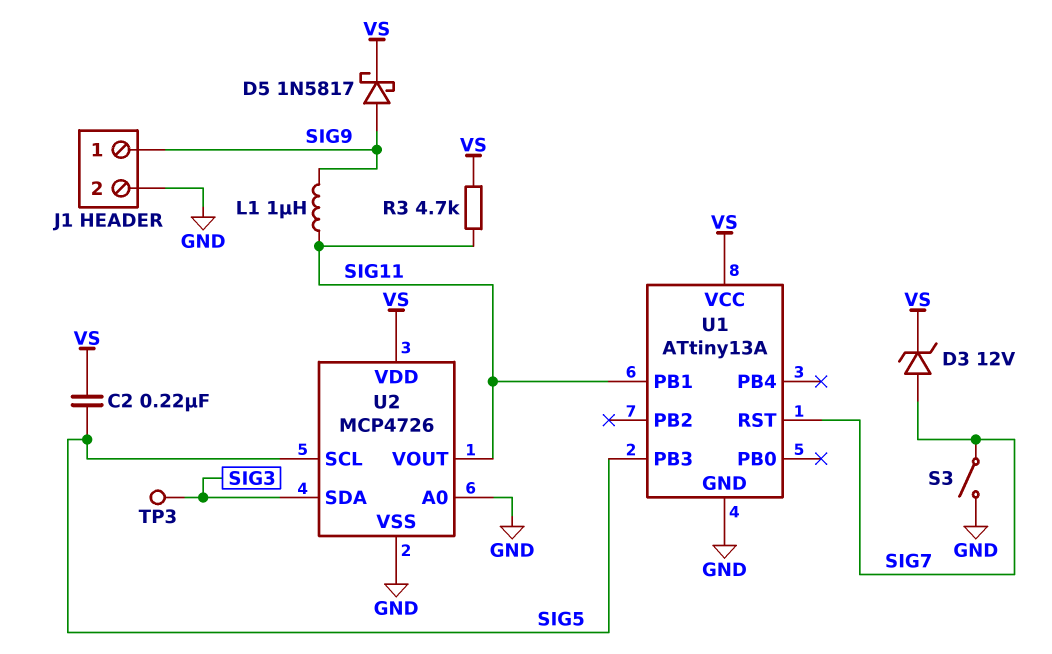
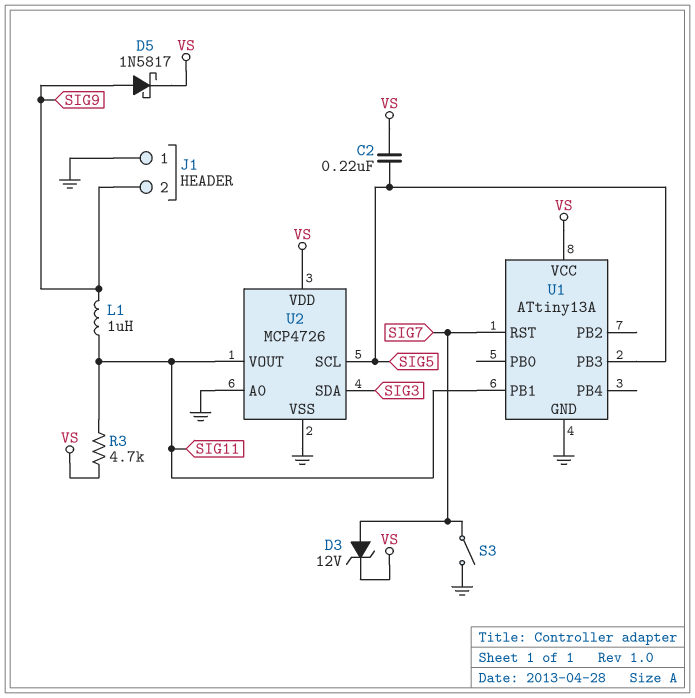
J1 pin 1: SIG9 -> GND
J1 pin 2: GND -> SIG9
TP3: test point (SIG3) -> none

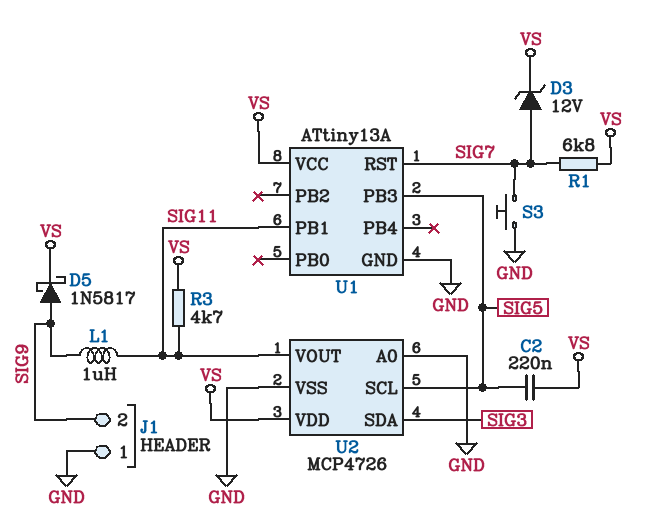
R1: none -> 6.8k (SIG7, VS)
S3: switch (GND, SIG7) -> button (GND, SIG7)

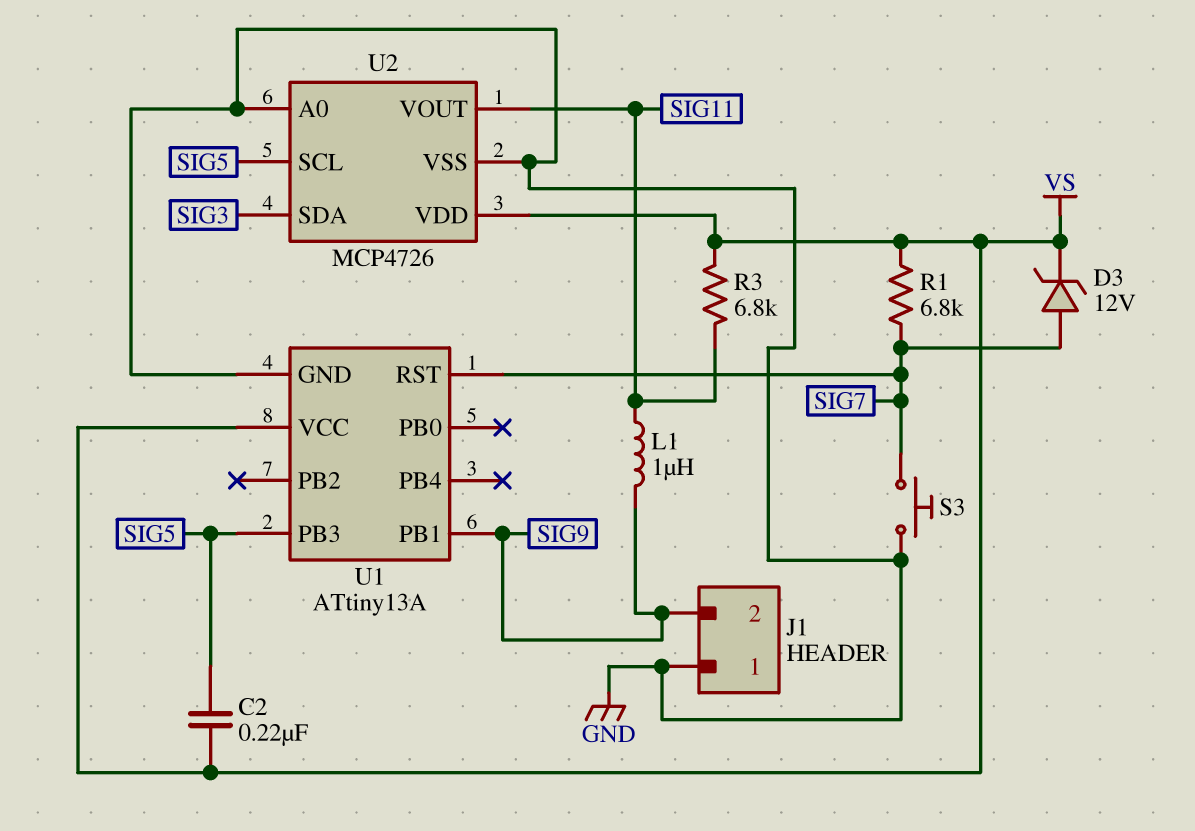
D5: schottky 1N5817 (A SIG9, K VS) -> none
R3: 4.7k (SIG11, VS) -> 6.8k (SIG11, VS)
U1 pin PB1: SIG11 -> SIG9

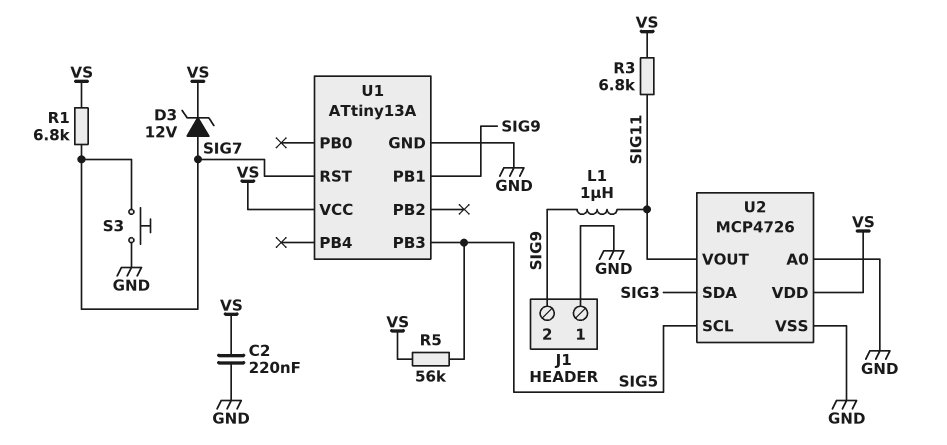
C2: 220nF (SIG5, VS) -> 220nF (GND, VS)
R5: none -> 56k (SIG5, VS)

